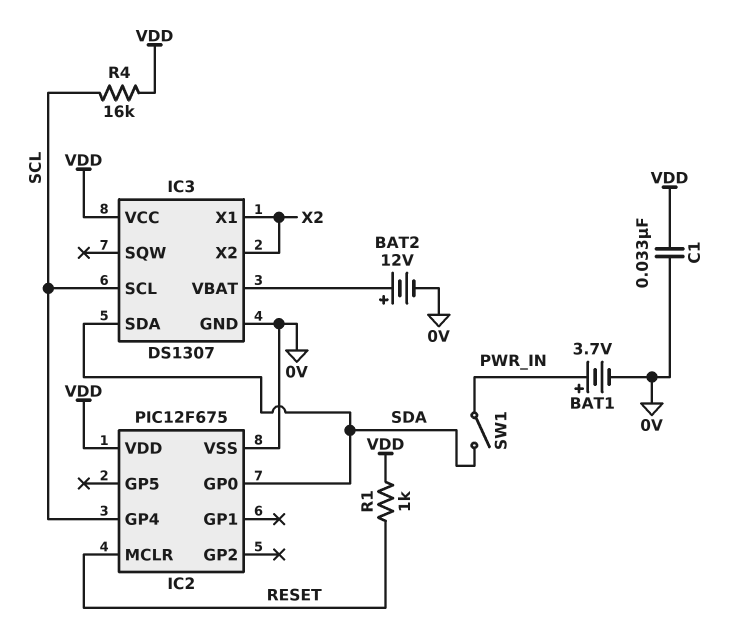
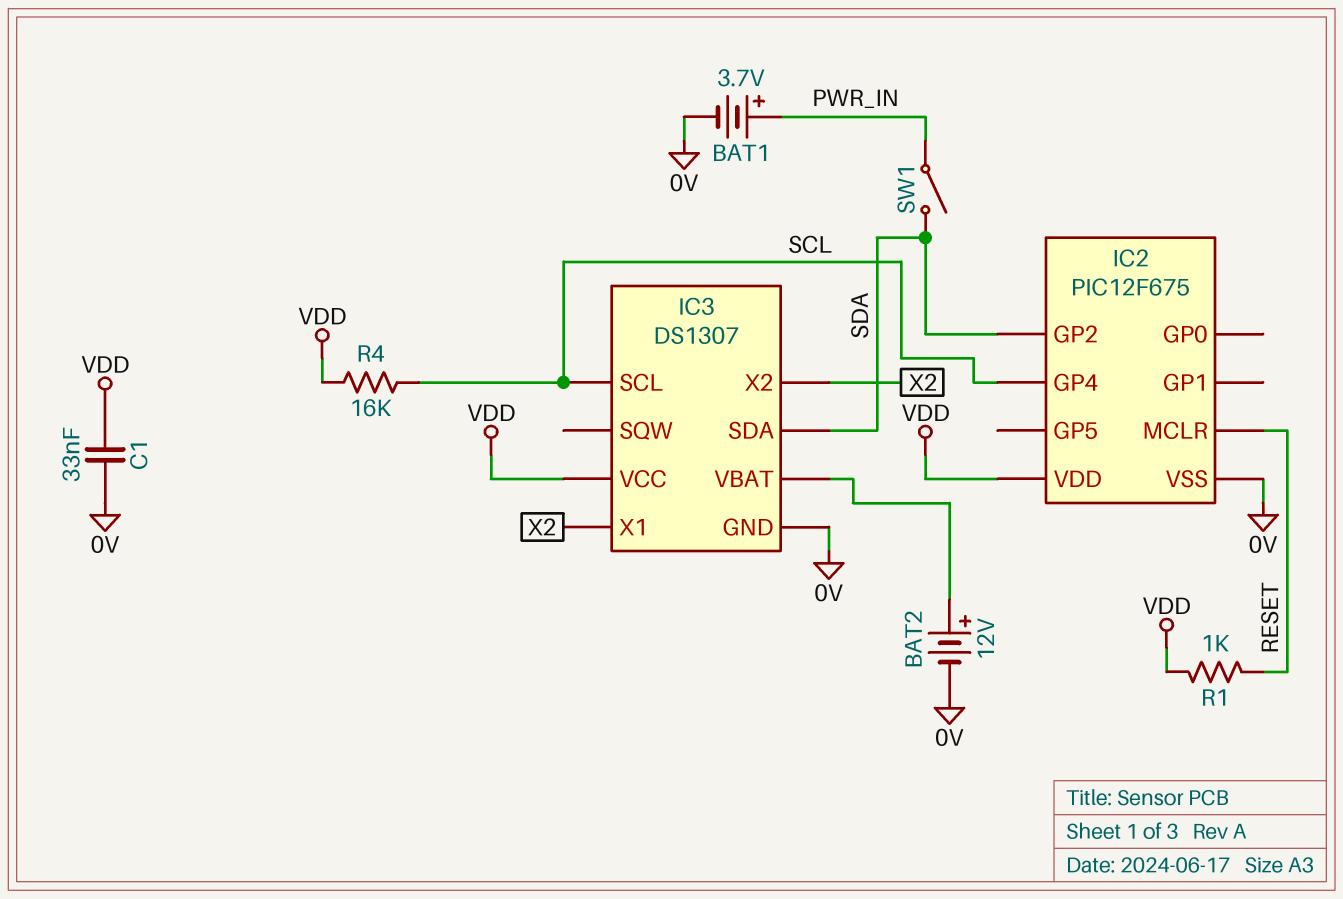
IC2 pin GP0: SDA -> none
IC2 pin GP2: none -> SDA

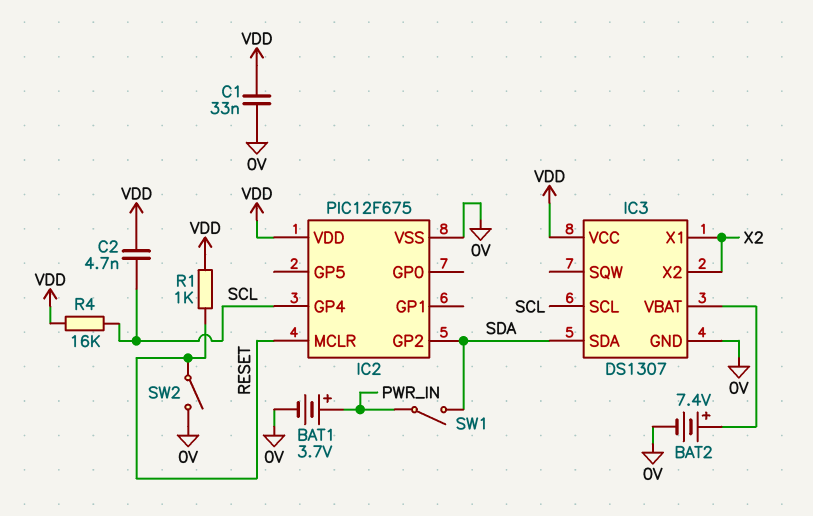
BAT2: 12V (plus IC3/VBAT, minus 0V) -> 7.4V (plus IC3/VBAT, minus 0V)
C2: none -> 4.7nF (SCL, VDD)
SW2: none -> switch (0V, RESET)

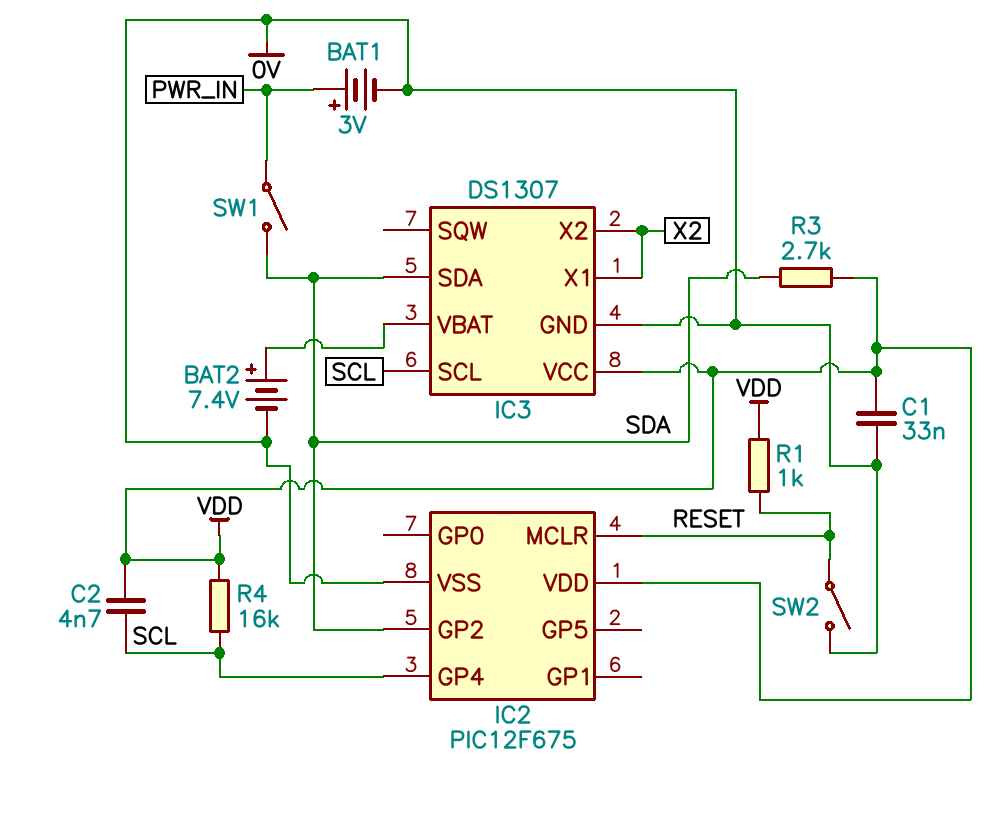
BAT1: 3.7V (plus PWR_IN, minus 0V) -> 3V (plus PWR_IN, minus 0V)
R3: none -> 2.7k (SDA, VDD)

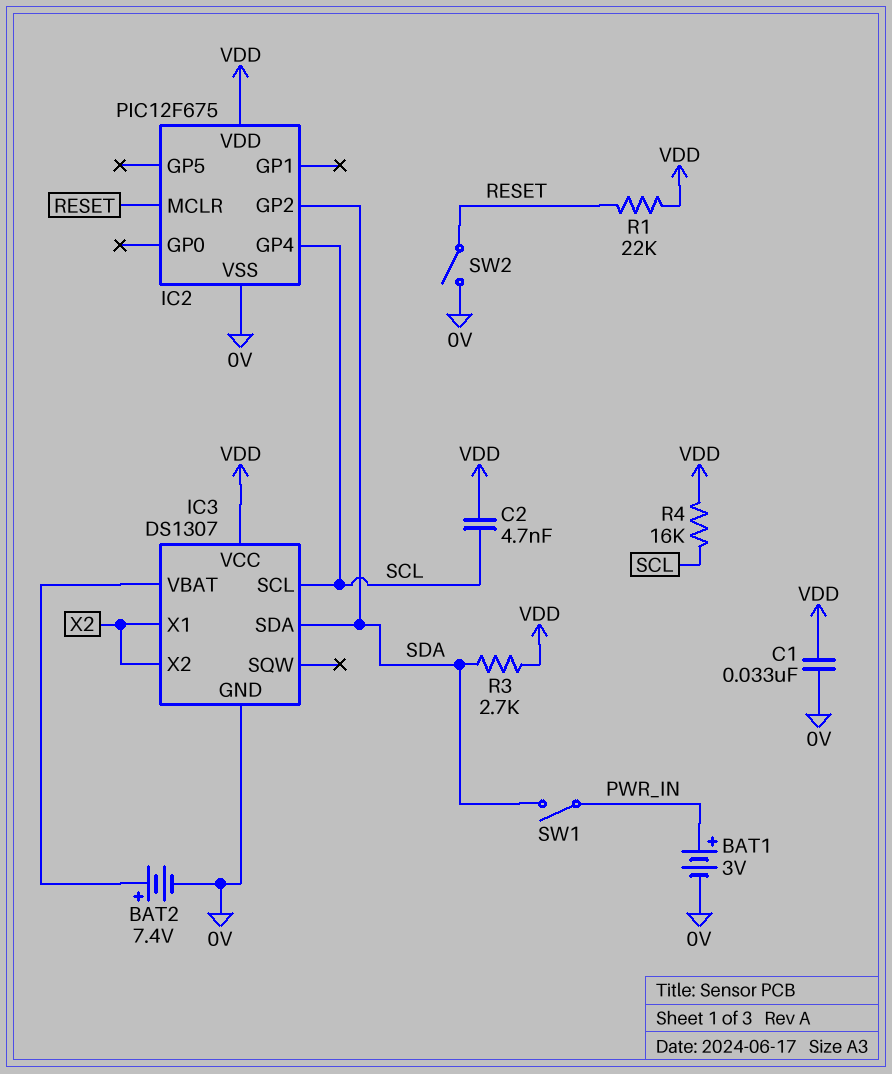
R1: 1k (RESET, VDD) -> 22k (RESET, VDD)

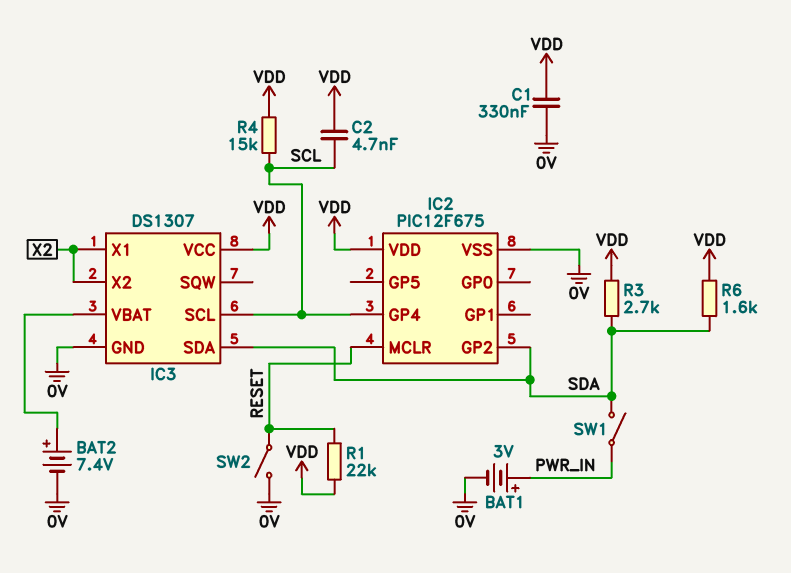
C1: 33nF (0V, VDD) -> 330nF (0V, VDD)
R4: 16k (SCL, VDD) -> 15k (SCL, VDD)
R6: none -> 1.6k (SDA, VDD)

